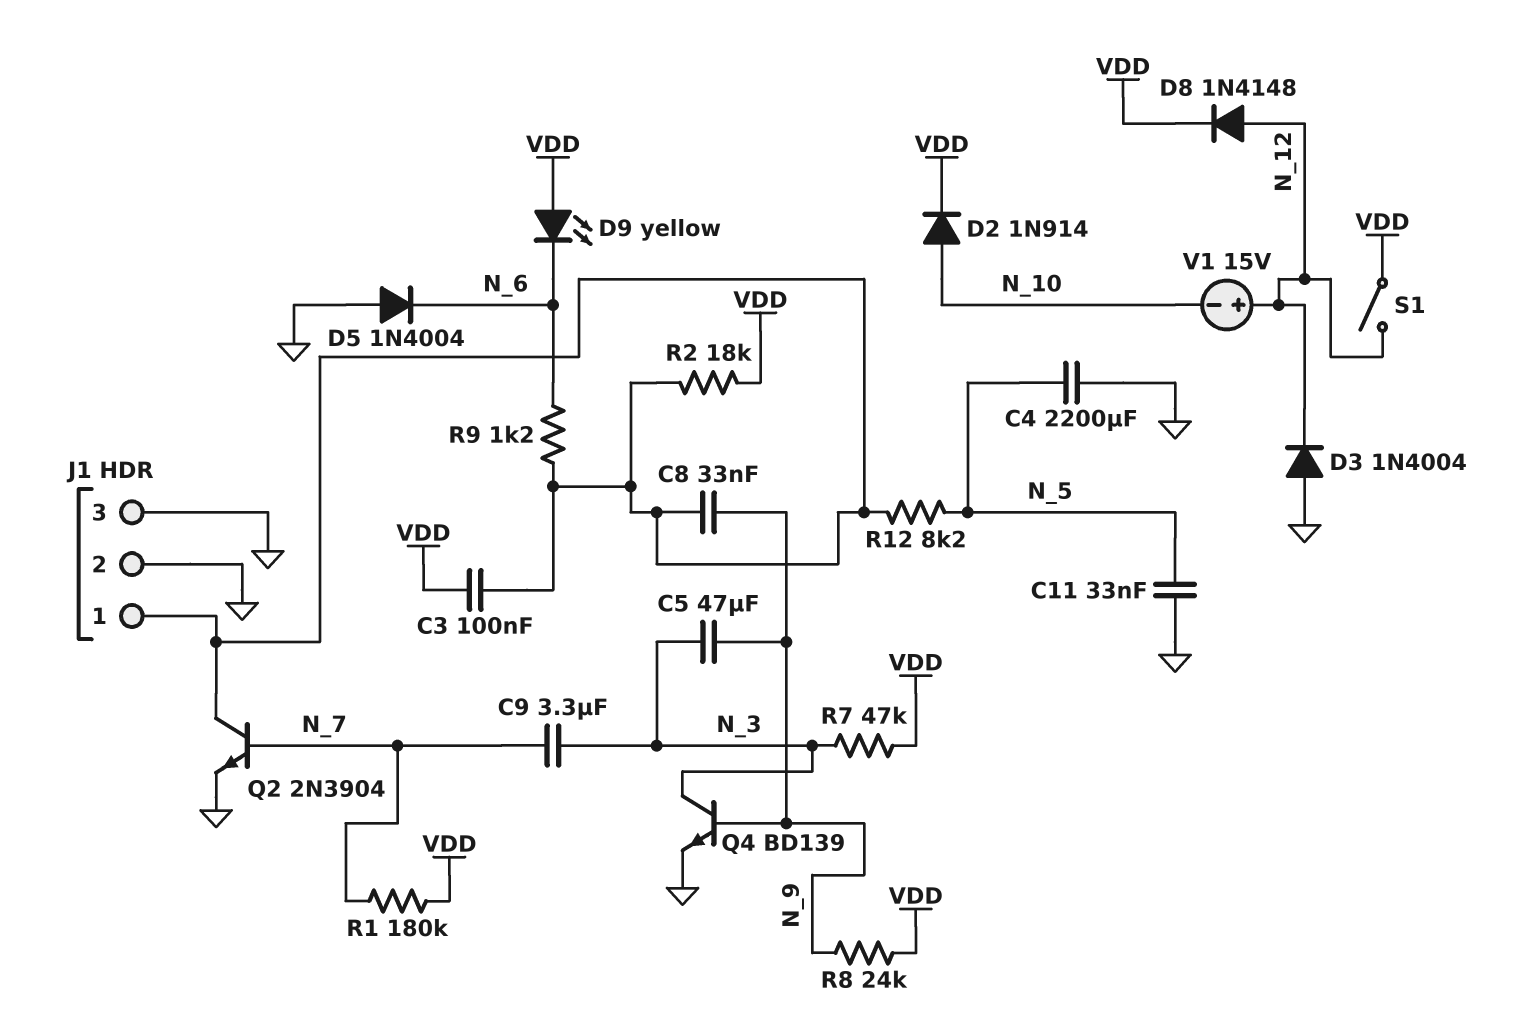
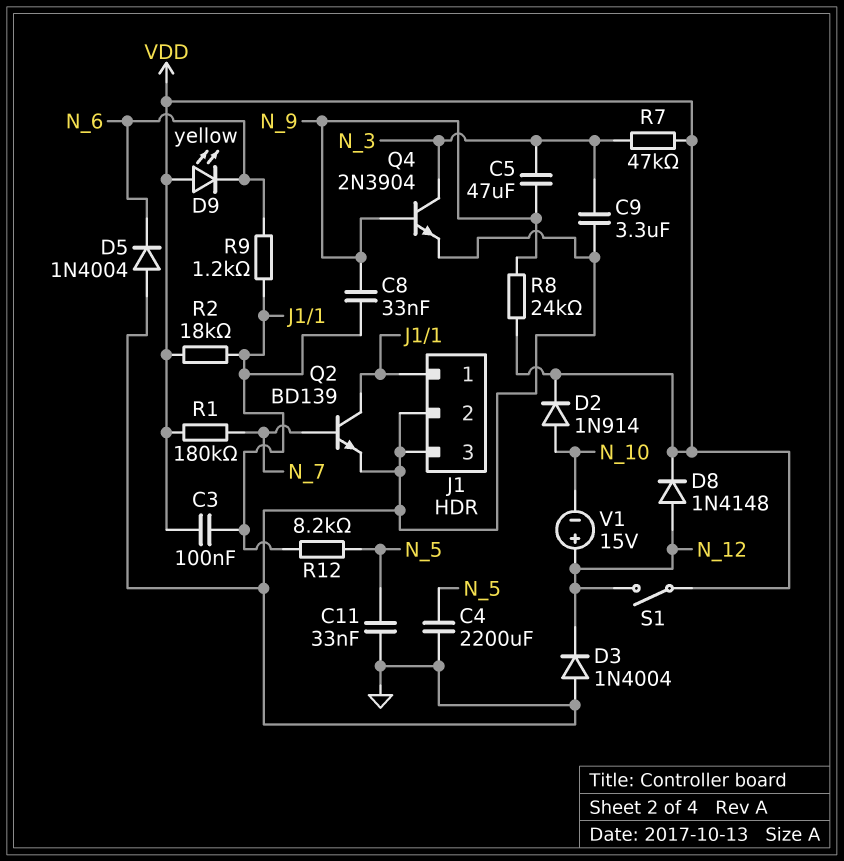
C9: 3.3uF (N_3, N_7) -> 3.3uF (GND, N_3)
Q2: NPN 2N3904 (B N_7, C J1/1, E GND) -> NPN BD139 (B N_7, C J1/1, E GND)
Q4: NPN BD139 (B N_9, C N_3, E GND) -> NPN 2N3904 (B N_9, C N_3, E GND)

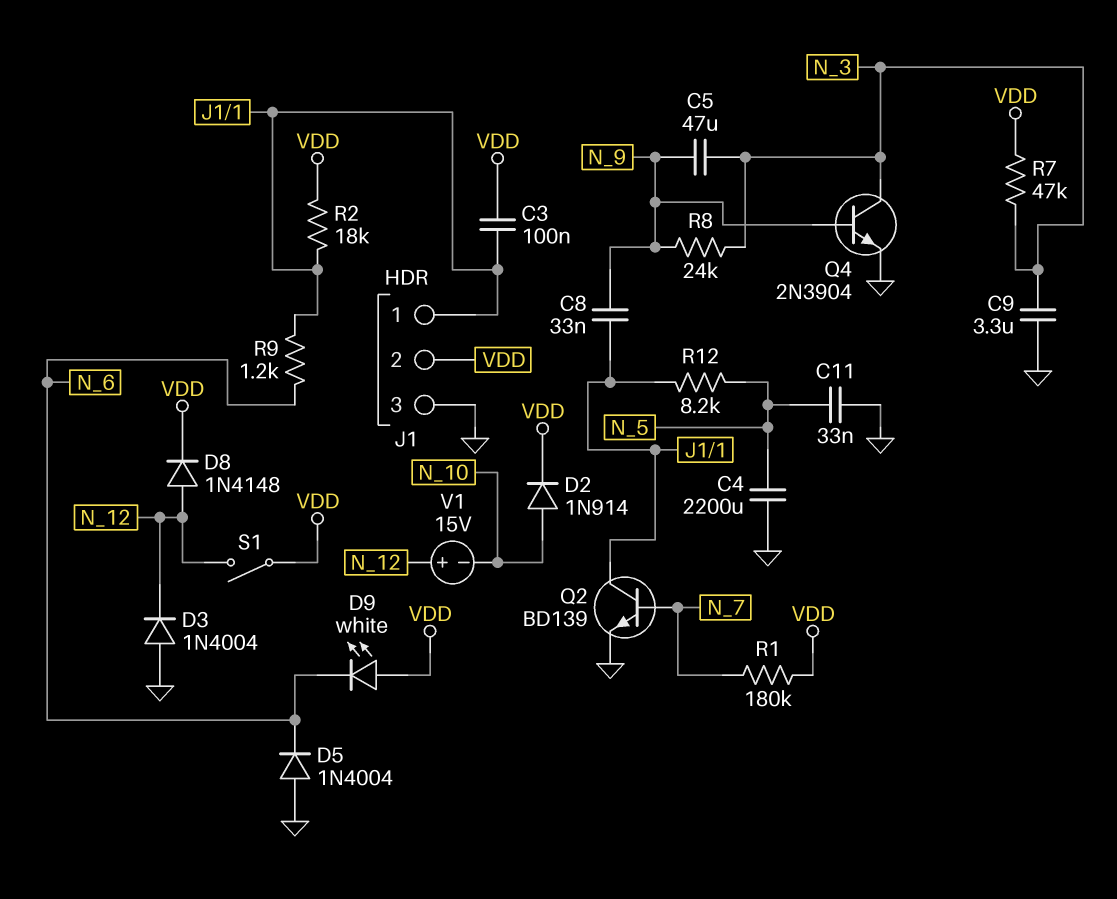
D9: LED yellow (A VDD, K N_6) -> LED white (A VDD, K N_6)
J1 pin 2: GND -> VDD
R8: 24k (N_9, VDD) -> 24k (N_3, N_9)

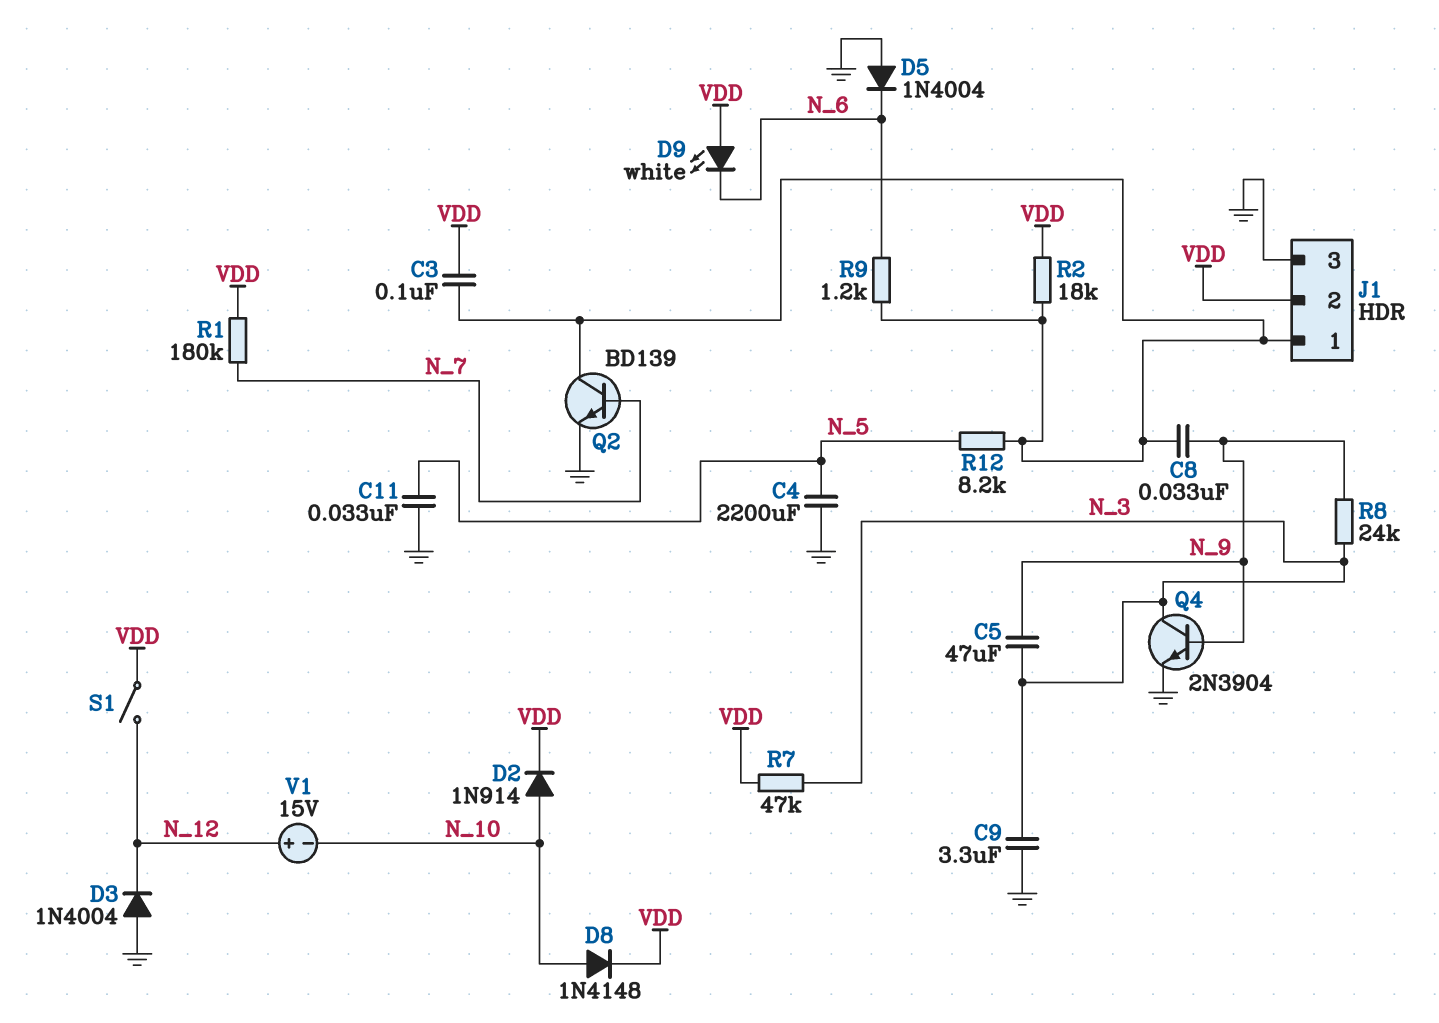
D8: diode 1N4148 (A N_12, K VDD) -> diode 1N4148 (A N_10, K VDD)

